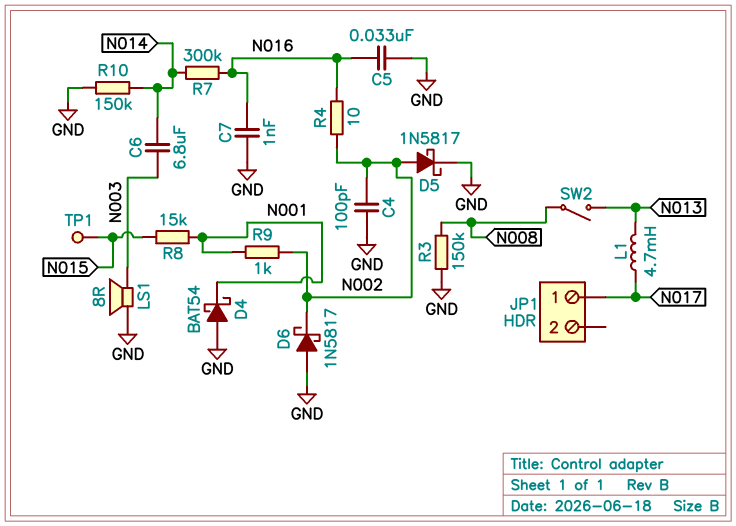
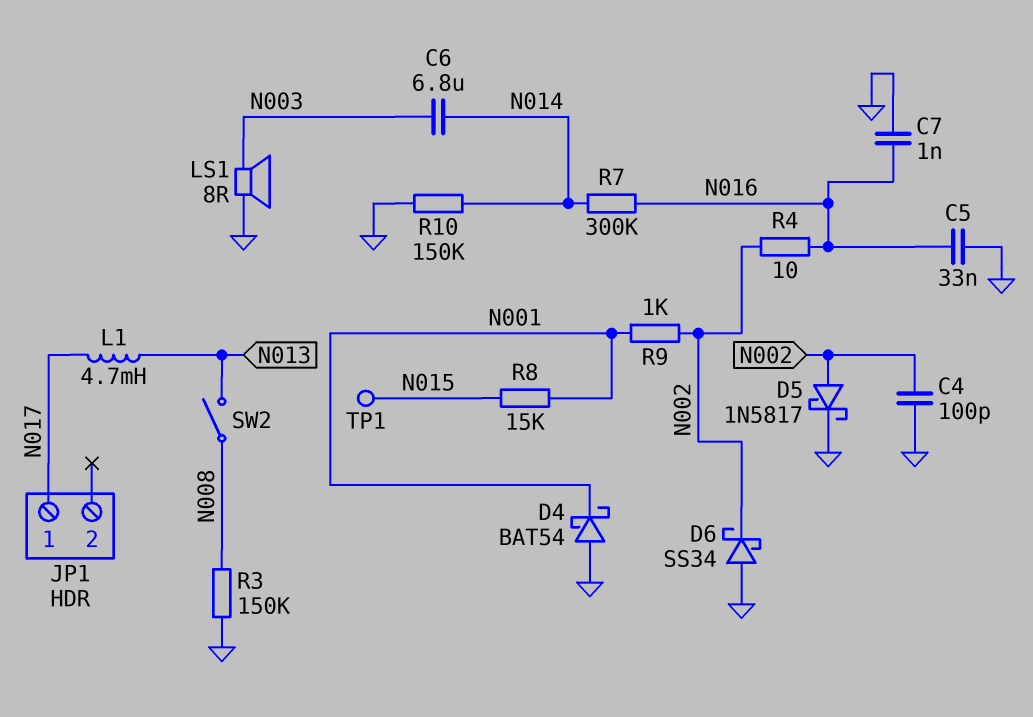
D6: schottky 1N5817 (A GND, K N002) -> schottky SS34 (A GND, K N002)

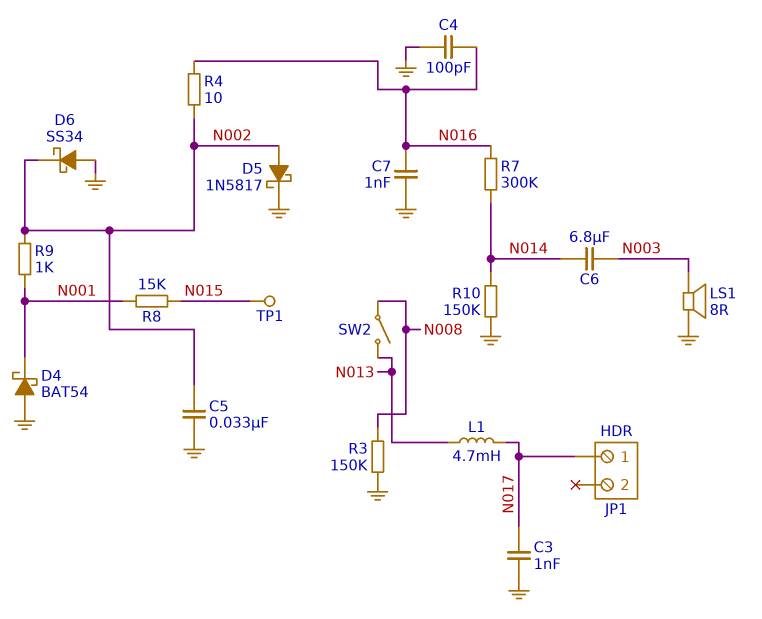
C3: none -> 1nF (GND, N017)
C4: 100pF (GND, N002) -> 100pF (GND, N016)
C5: 33nF (GND, N016) -> 33nF (GND, N002)

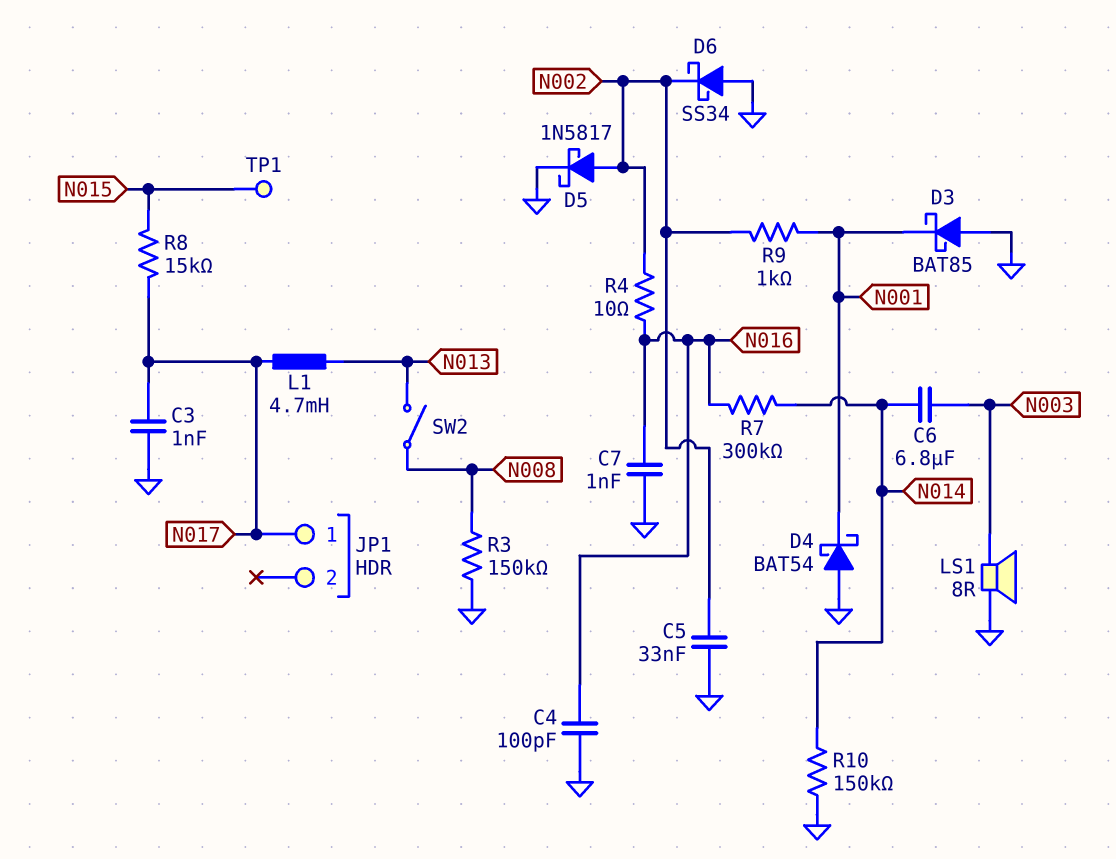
D3: none -> schottky BAT85 (A GND, K N001)
R8: 15k (N001, N015) -> 15k (N015, N017)

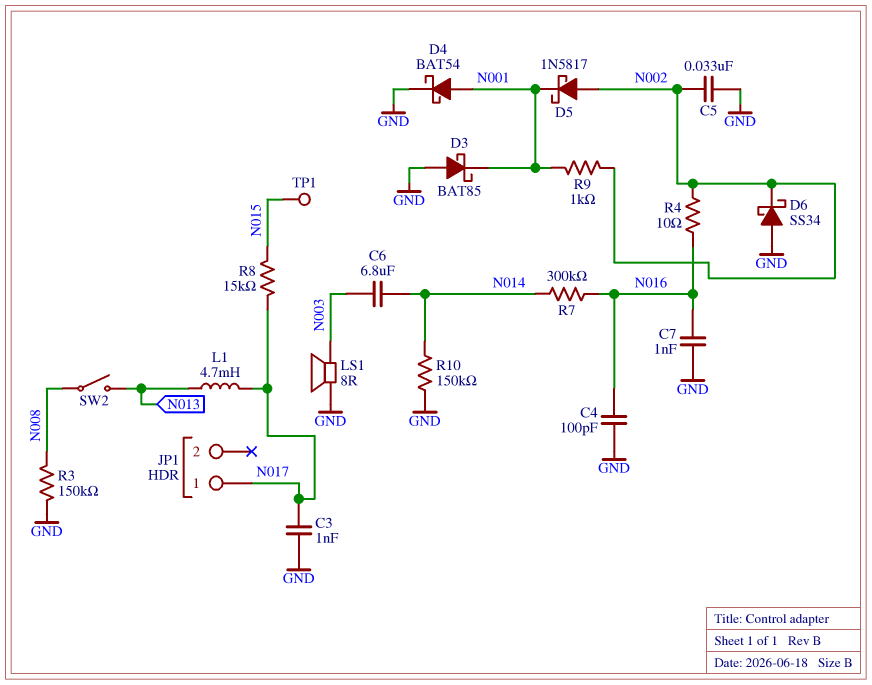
D4: schottky BAT54 (A GND, K N001) -> schottky BAT54 (A N001, K GND)
D5: schottky 1N5817 (A N002, K GND) -> schottky 1N5817 (A N002, K N001)

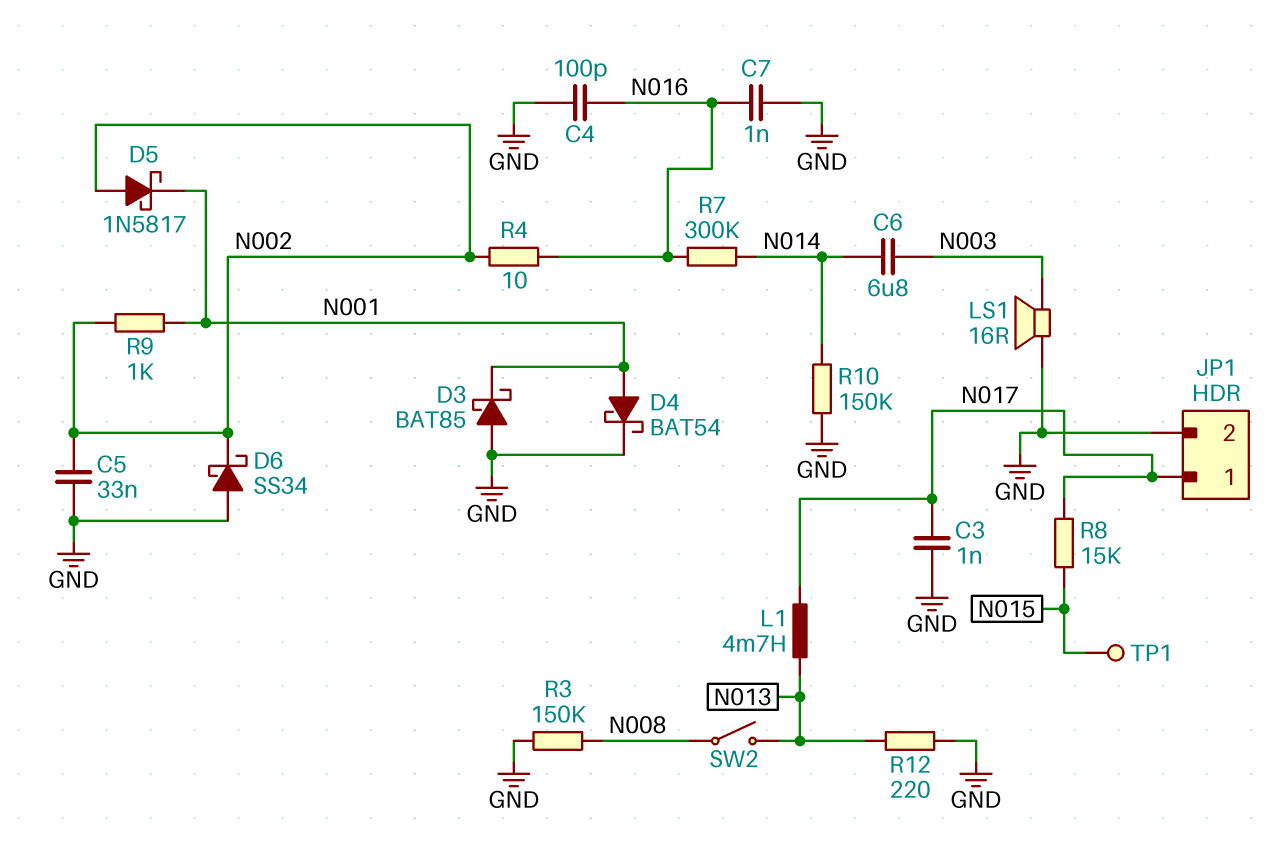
JP1 pin 2: none -> GND
LS1: speaker 8R (GND, N003) -> speaker 16R (GND, N003)
R12: none -> 220 (GND, N013)

